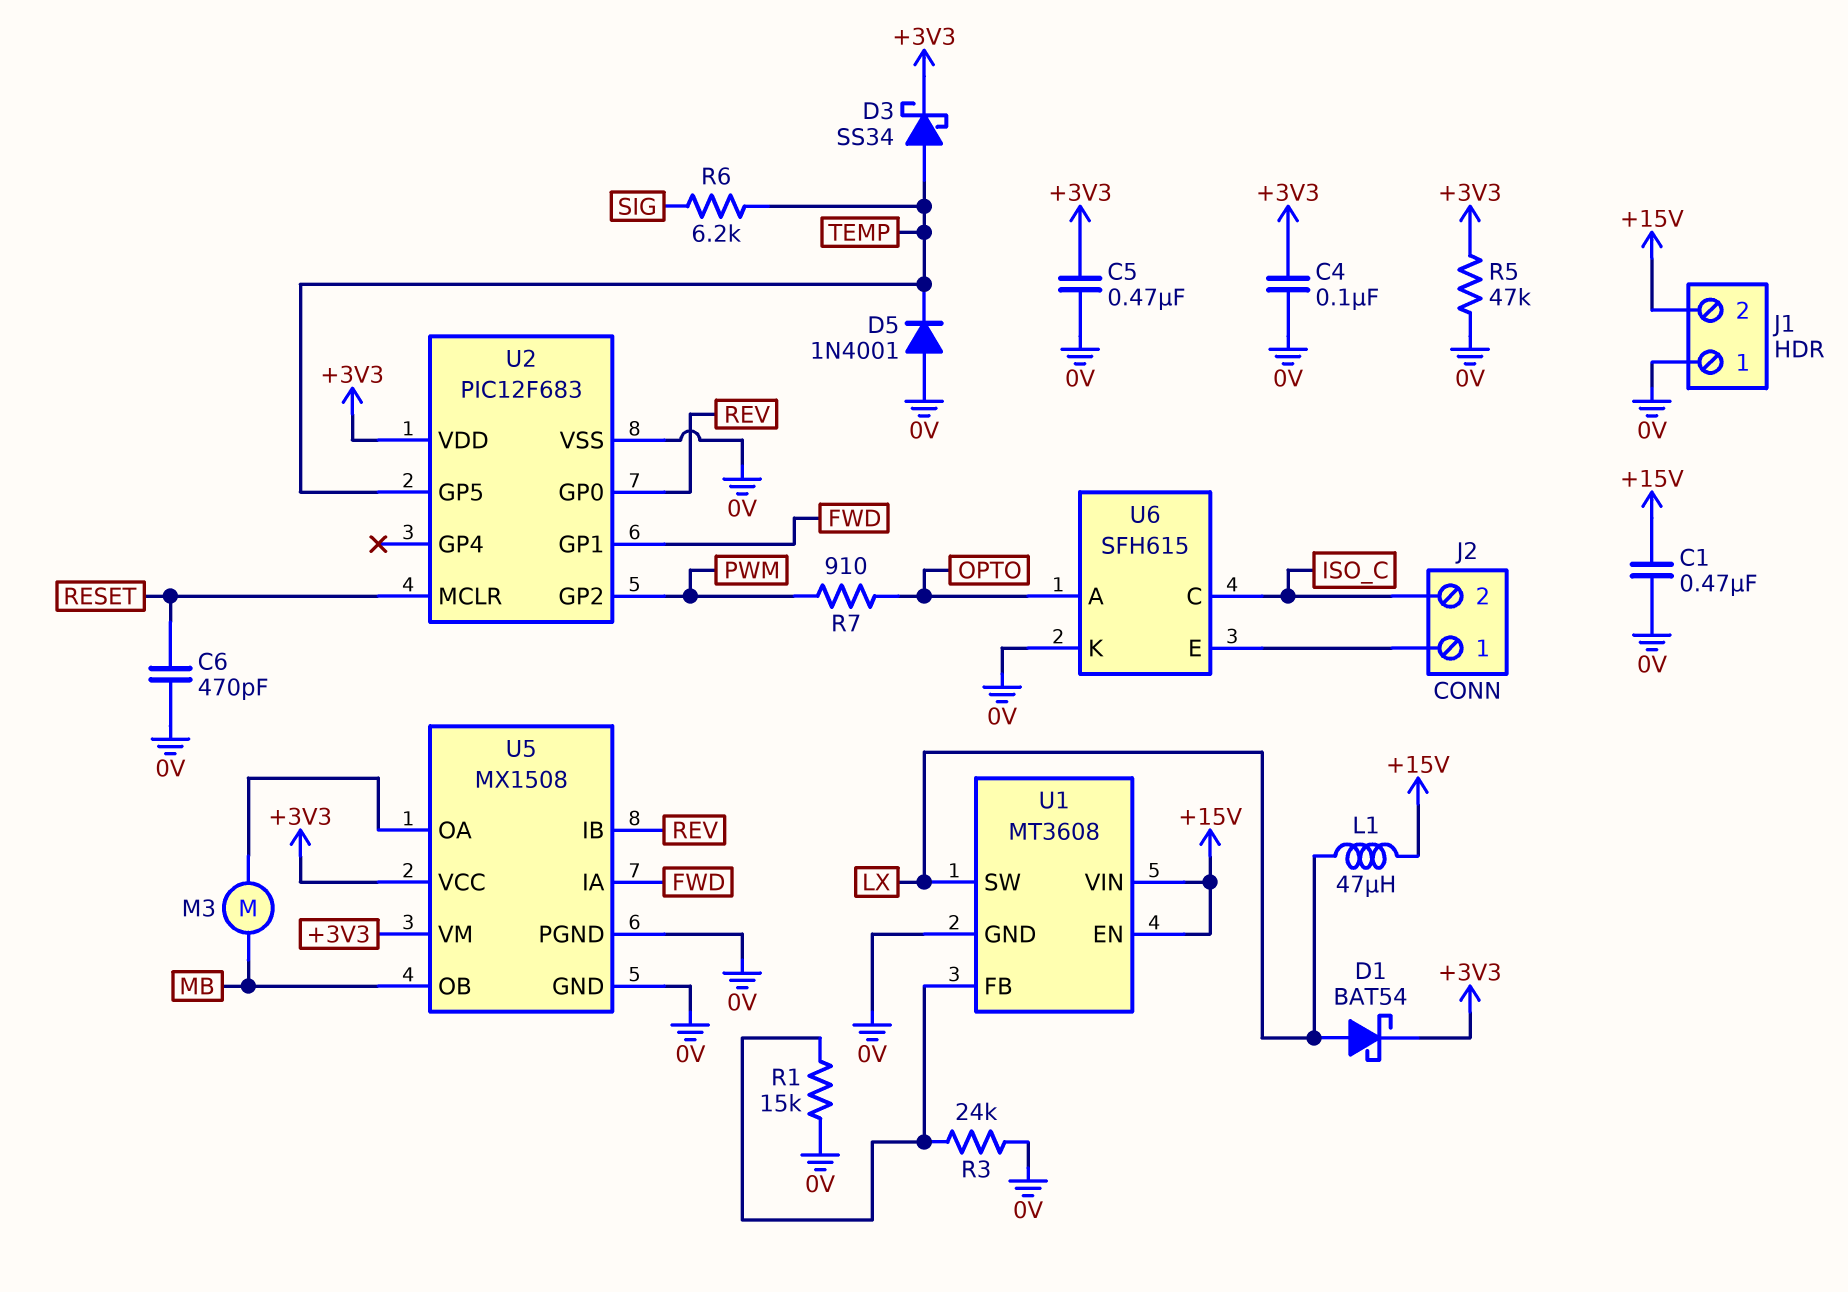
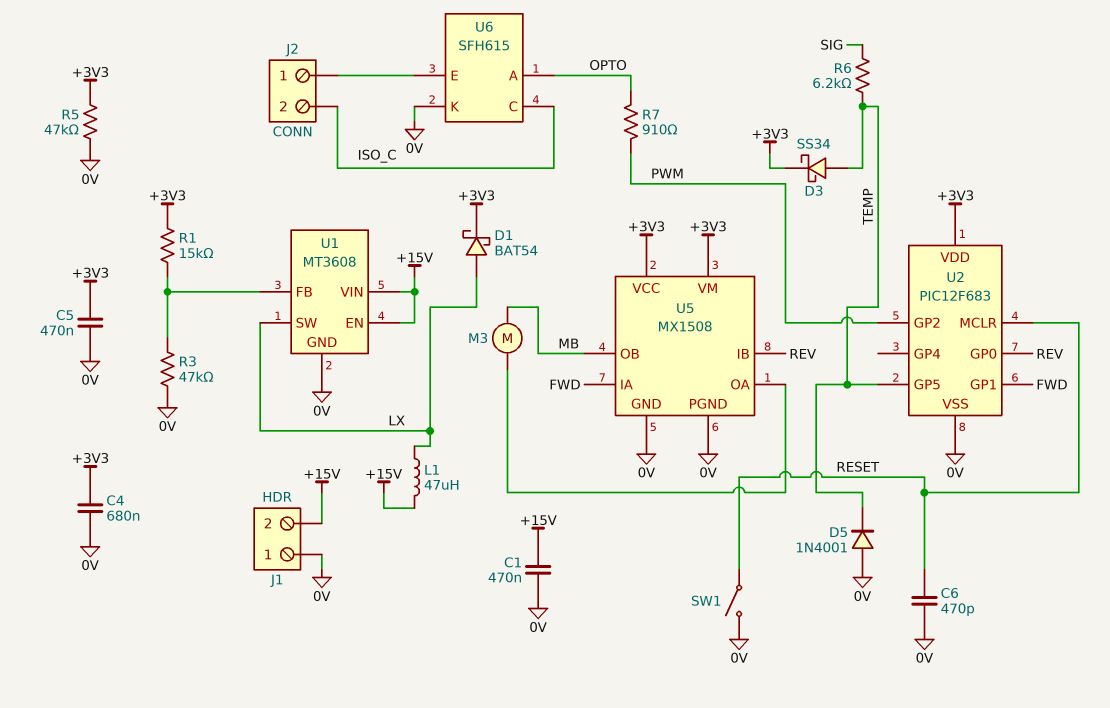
C4: 100nF (+3V3, 0V) -> 680nF (+3V3, 0V)
R1: 15k (0V, U1/FB) -> 15k (+3V3, U1/FB)
R3: 24k (0V, U1/FB) -> 47k (0V, U1/FB)
SW1: none -> switch (0V, RESET)

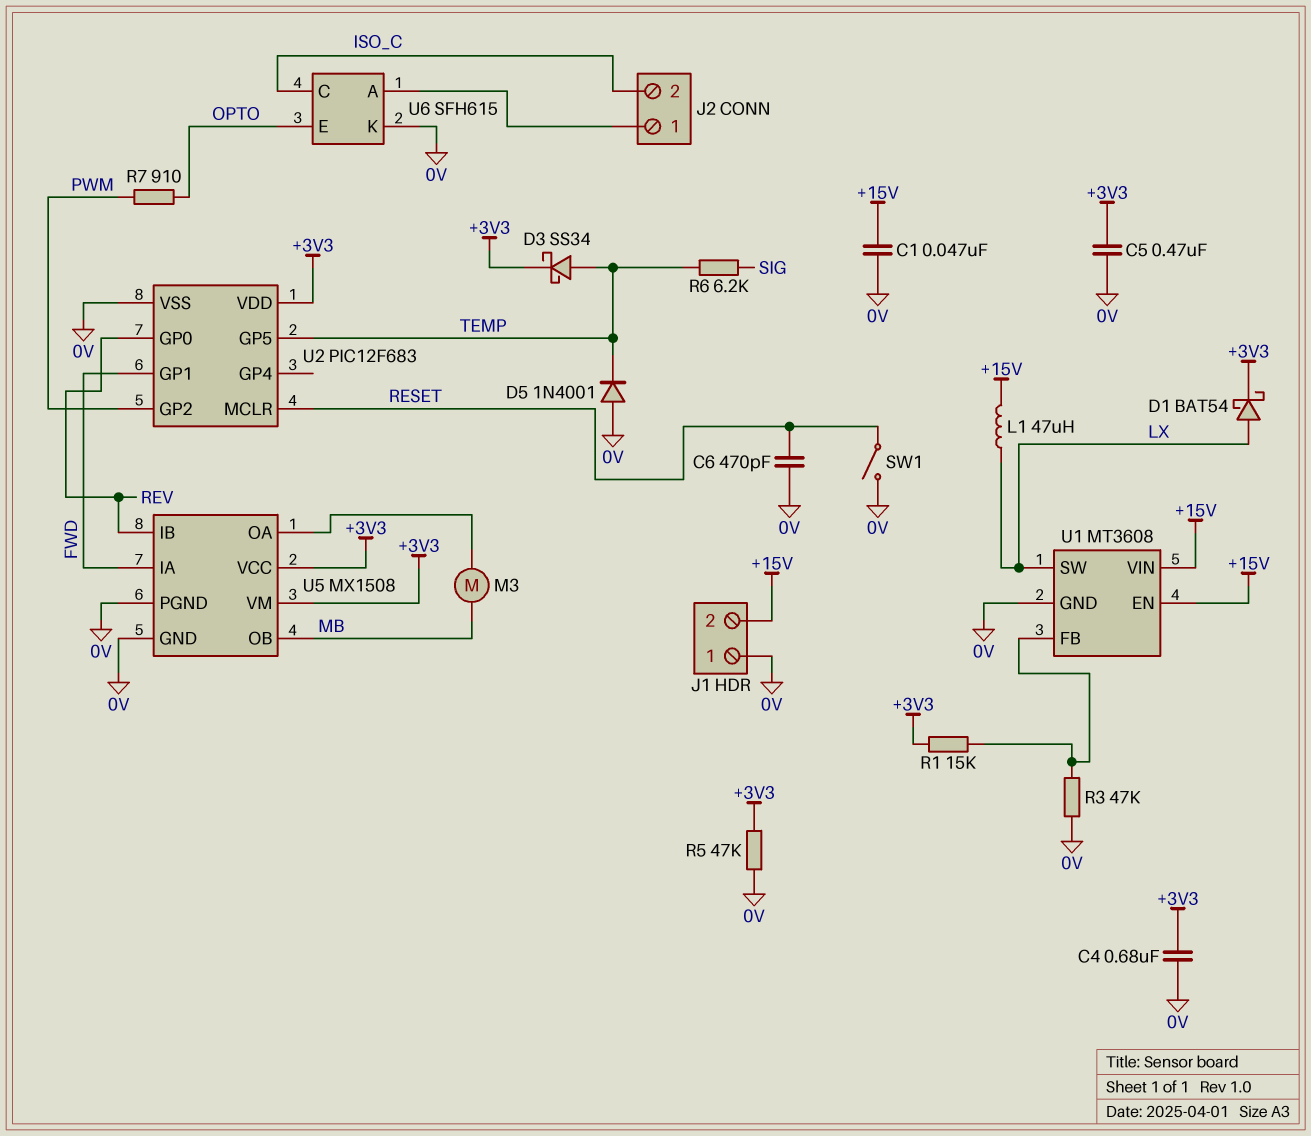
C1: 470nF (+15V, 0V) -> 47nF (+15V, 0V)
U6 pin A: OPTO -> J2/1
U6 pin E: J2/1 -> OPTO

